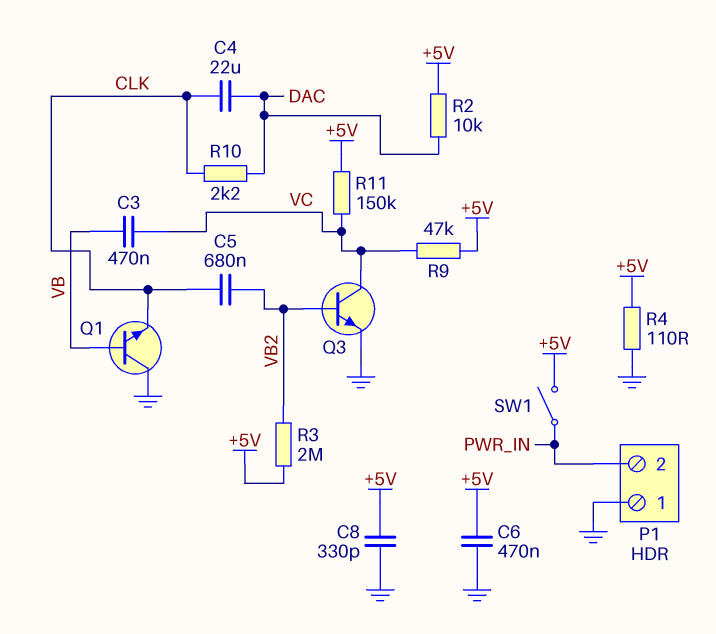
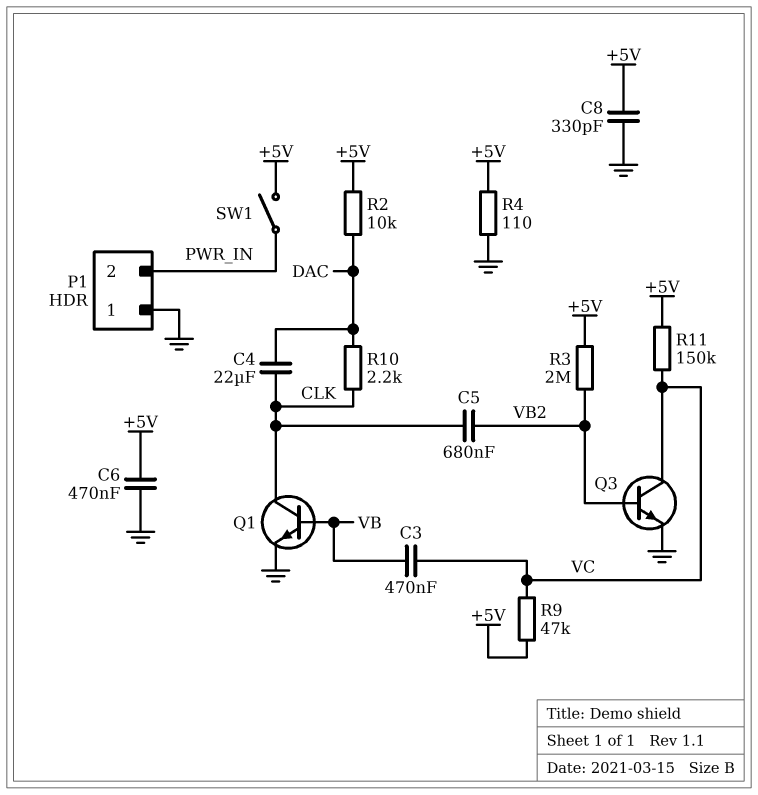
Q1: NPN (B VB, C GND, E CLK) -> NPN (B VB, C CLK, E GND)

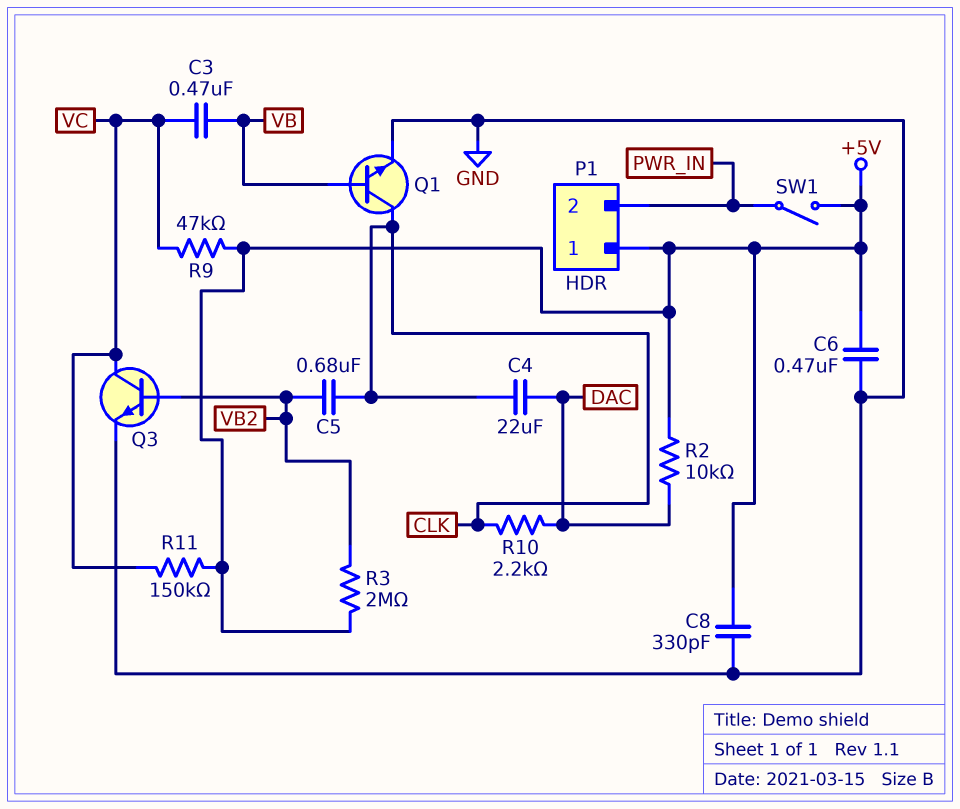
P1 pin 1: GND -> +5V
R4: 110 (+5V, GND) -> none

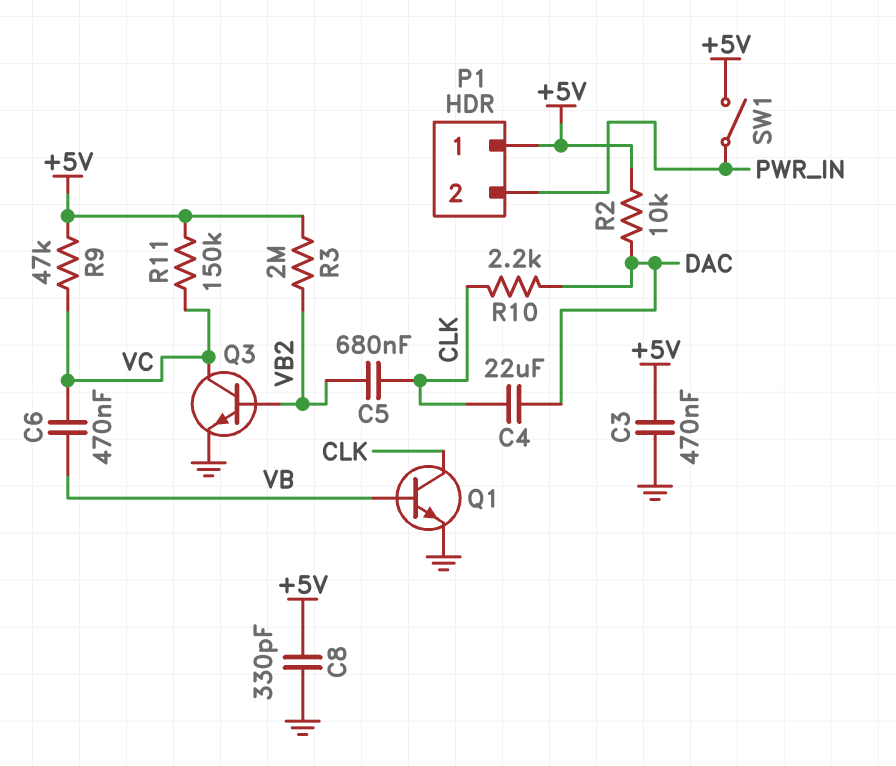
C3: 470nF (VB, VC) -> 470nF (+5V, GND)
C6: 470nF (+5V, GND) -> 470nF (VB, VC)

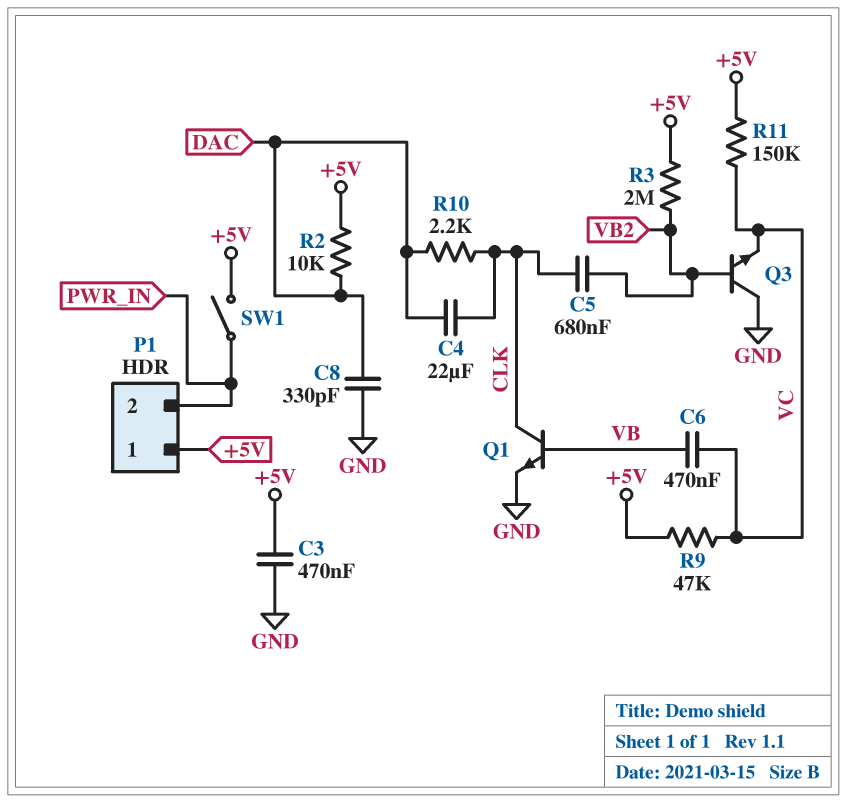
C8: 330pF (+5V, GND) -> 330pF (DAC, GND)
Q3: NPN (B VB2, C VC, E GND) -> NPN (B VB2, C GND, E VC)

